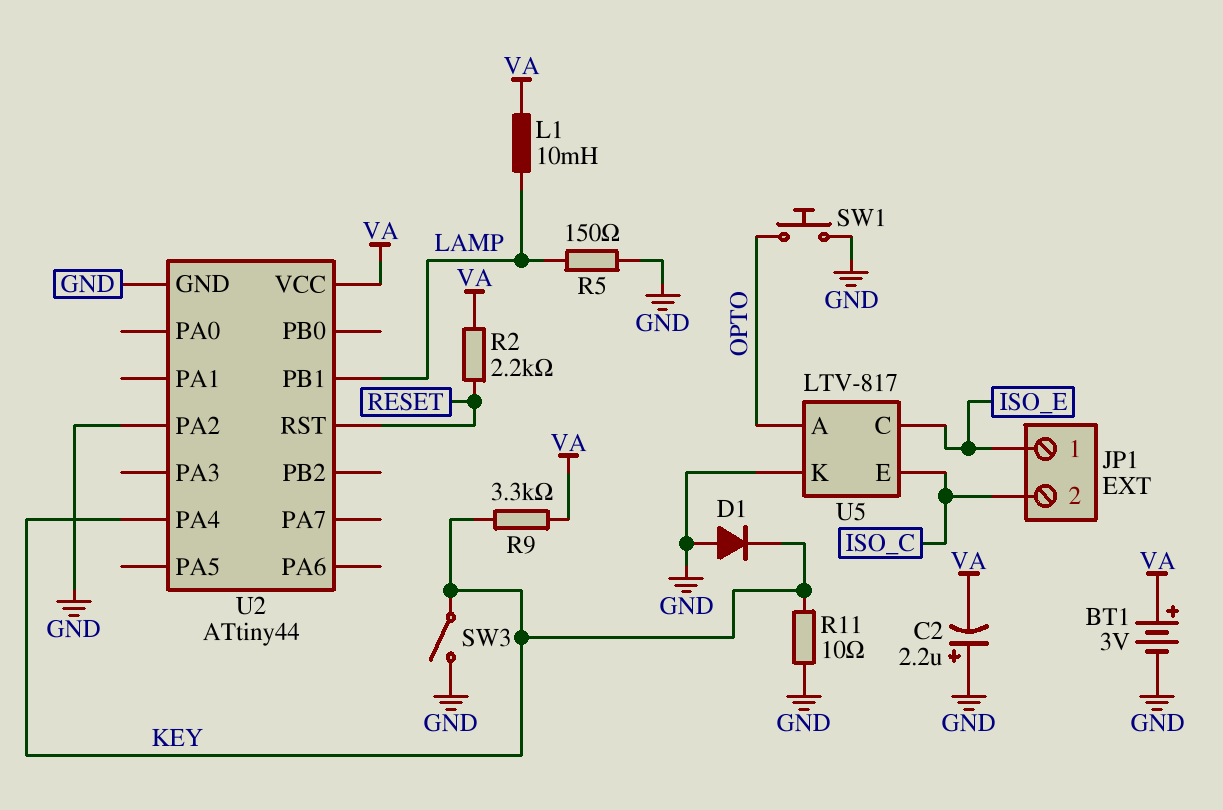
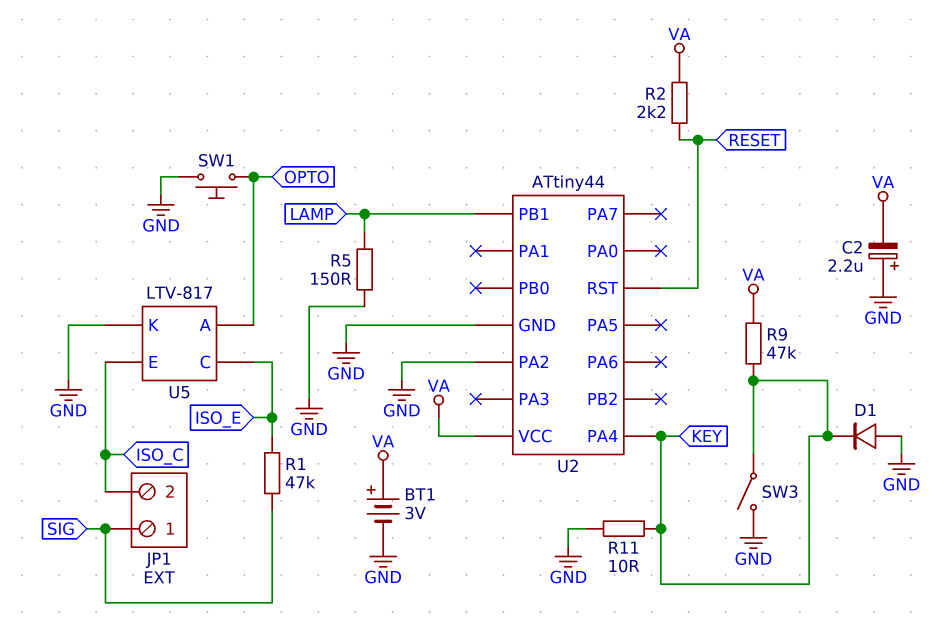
JP1 pin 1: ISO_E -> SIG
L1: 10mH (LAMP, VA) -> none
R1: none -> 47k (ISO_E, SIG)
R9: 3.3k (KEY, VA) -> 47k (KEY, VA)

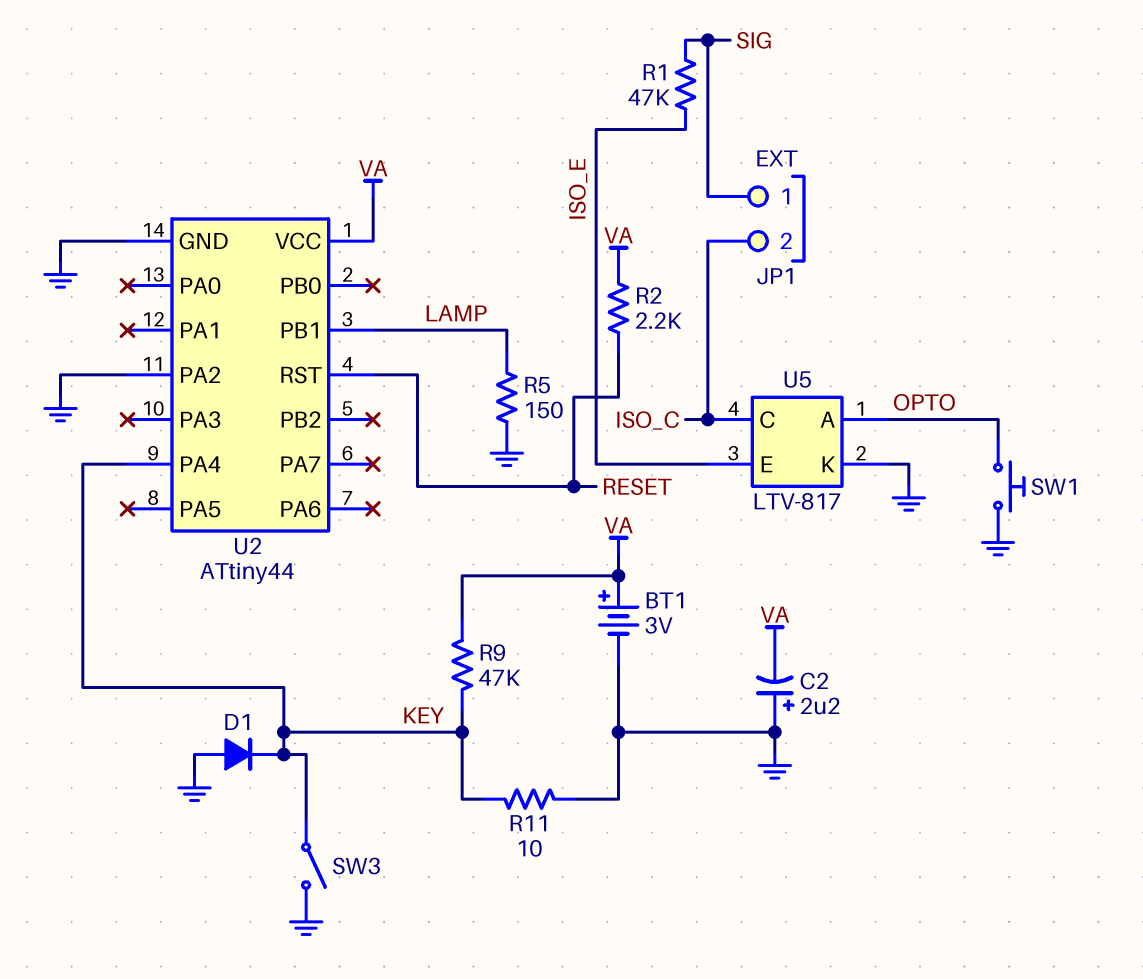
U5 pin C: ISO_E -> ISO_C
U5 pin E: ISO_C -> ISO_E

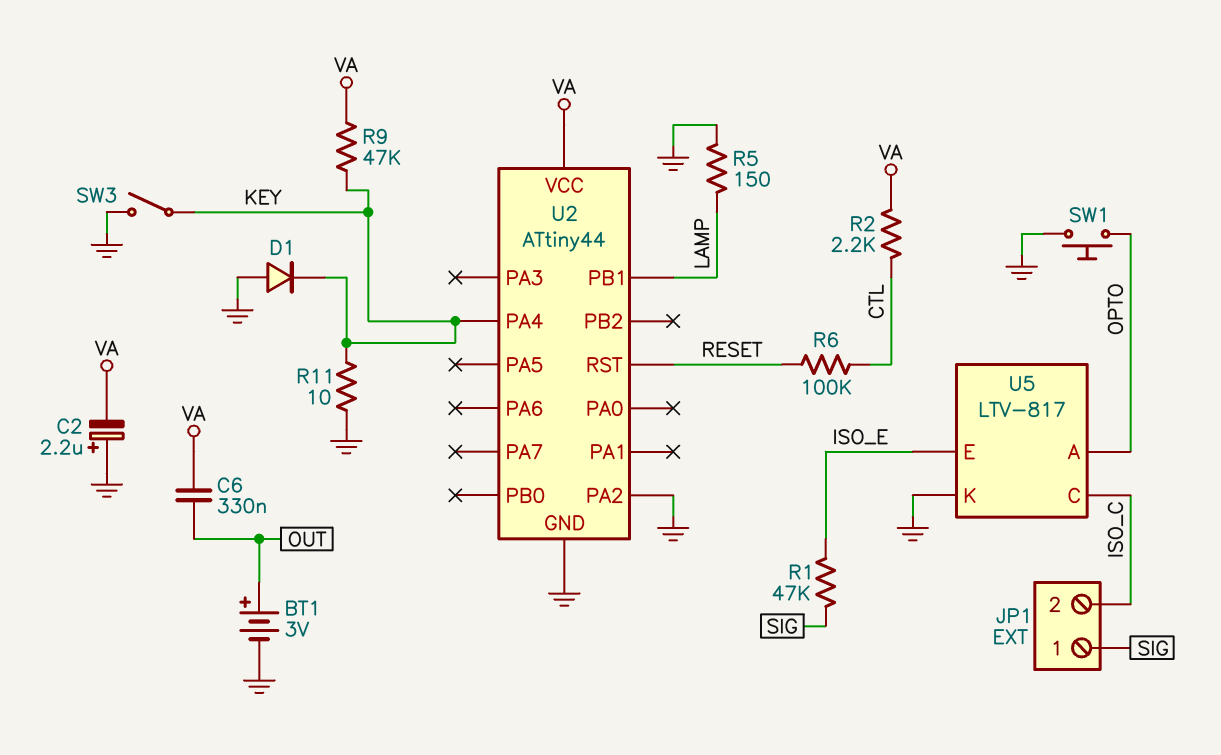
BT1: 3V (plus VA, minus GND) -> 3V (plus OUT, minus GND)
C6: none -> 330nF (OUT, VA)
R2: 2.2k (RESET, VA) -> 2.2k (CTL, VA)
R6: none -> 100k (CTL, RESET)

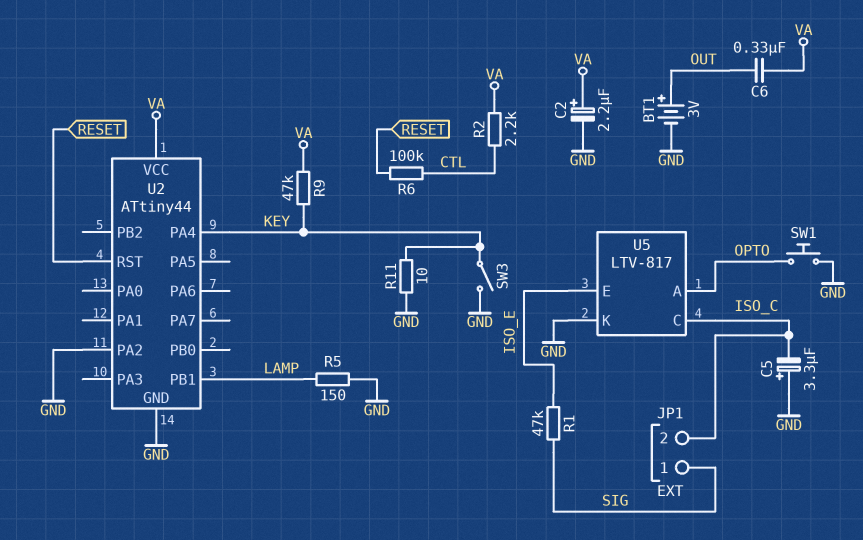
C2: 2.2uF (plus GND, minus VA) -> 2.2uF (plus VA, minus GND)
C5: none -> 3.3uF (plus GND, minus ISO_C)
D1: diode (A GND, K KEY) -> none

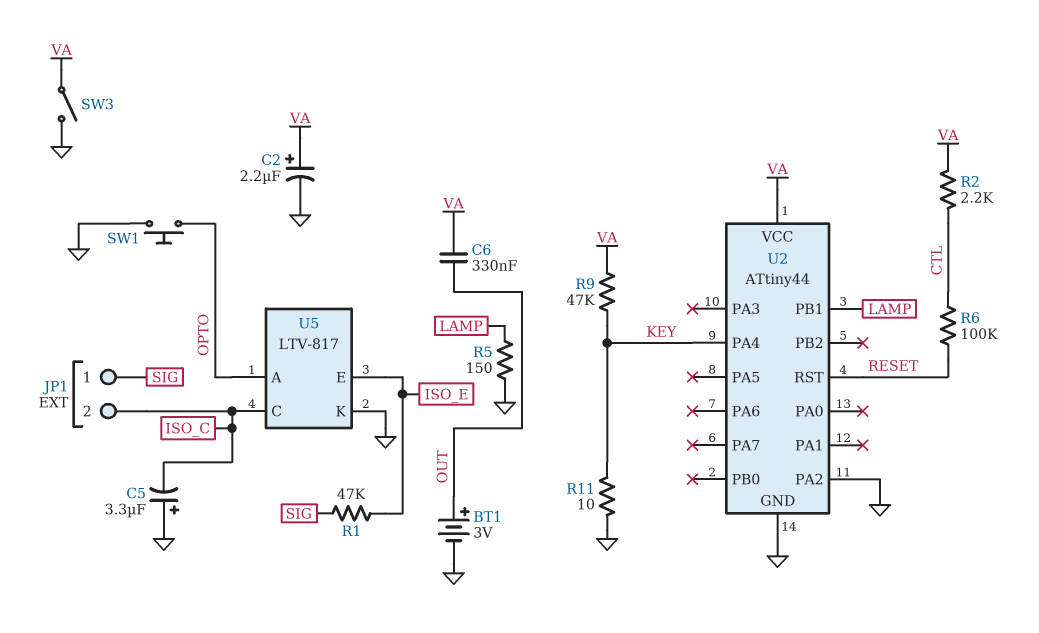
SW3: switch (GND, KEY) -> switch (GND, VA)

